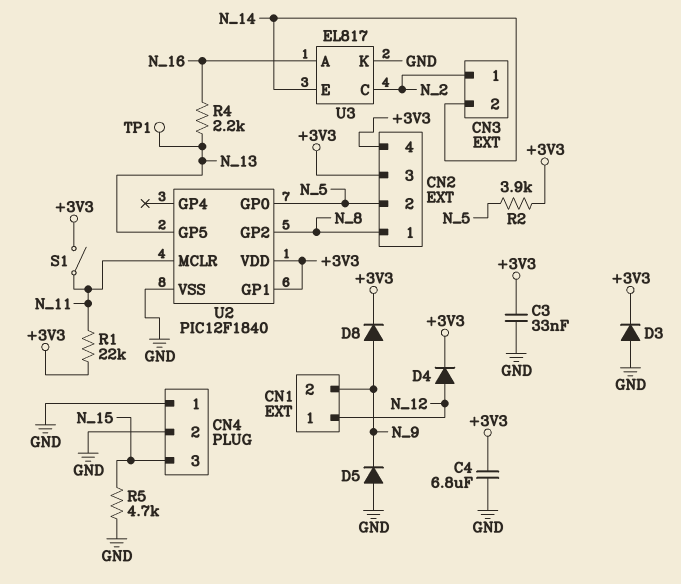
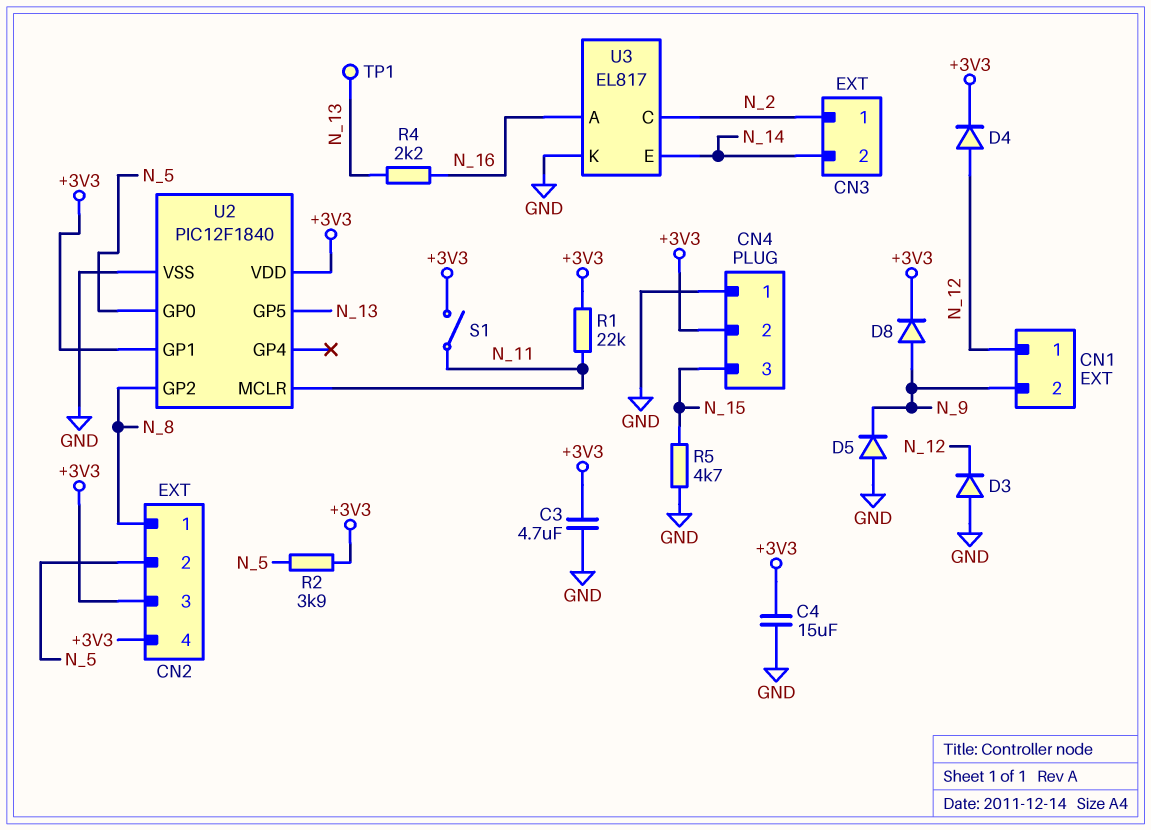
C3: 33nF (+3V3, GND) -> 4.7uF (+3V3, GND)
C4: 6.8uF (+3V3, GND) -> 15uF (+3V3, GND)
CN4 pin 2: GND -> +3V3
D3: diode (A GND, K +3V3) -> diode (A GND, K N_12)

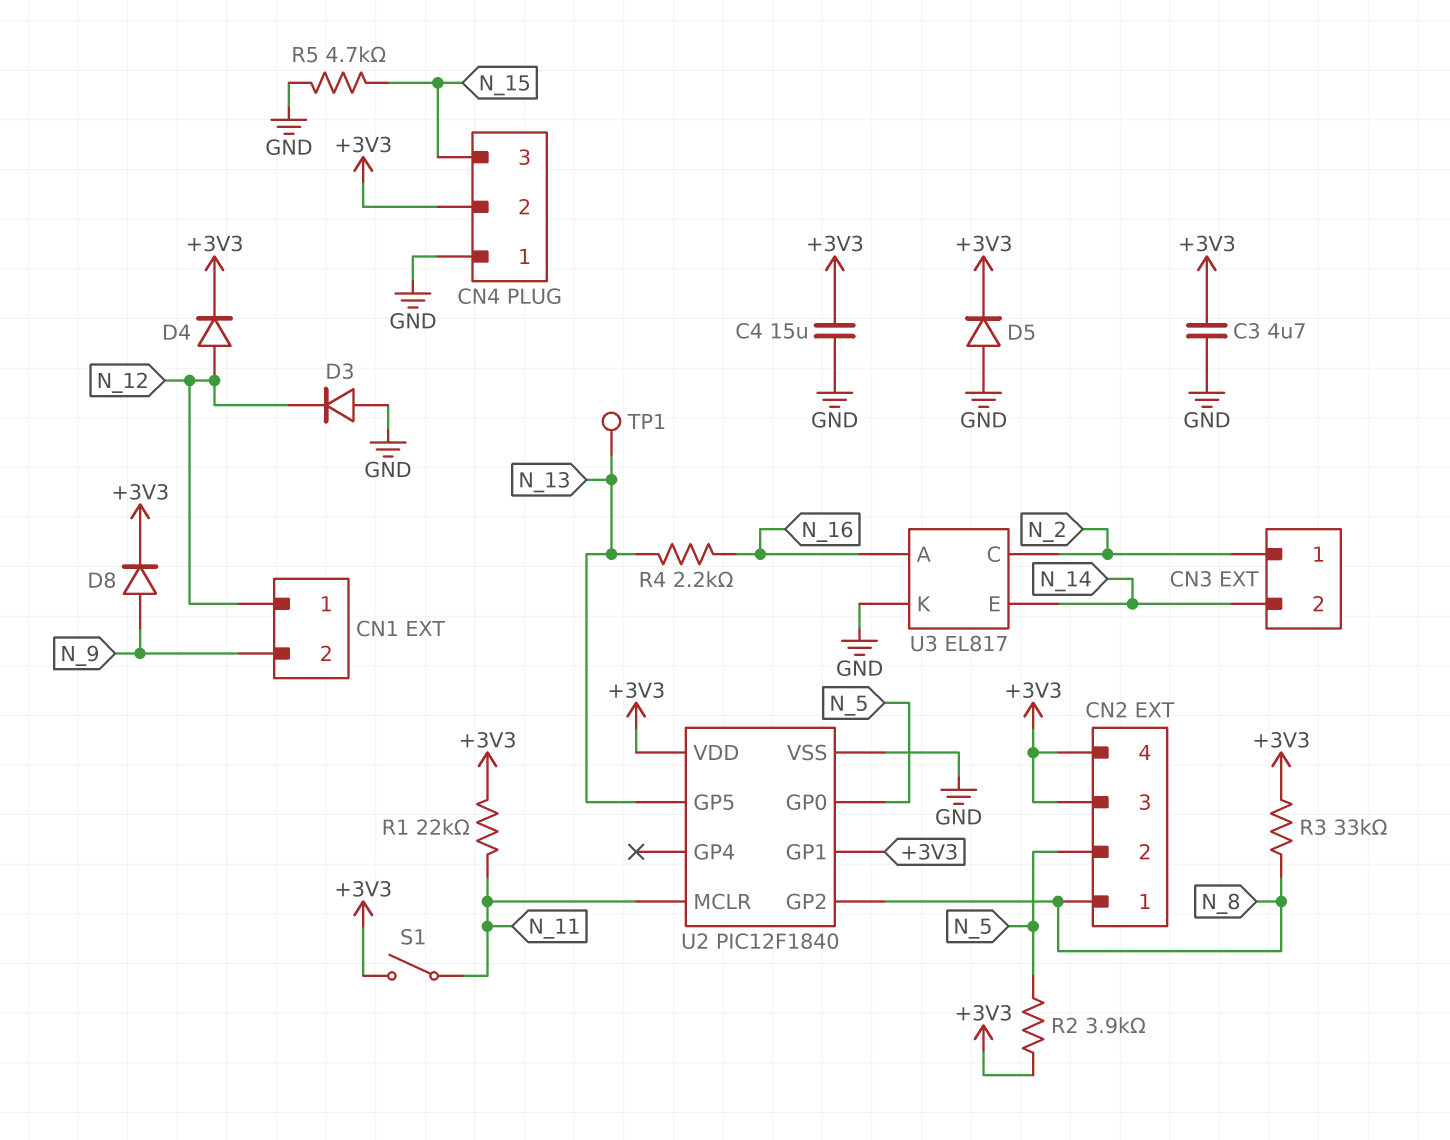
D5: diode (A GND, K N_9) -> diode (A GND, K +3V3)
R3: none -> 33k (+3V3, N_8)

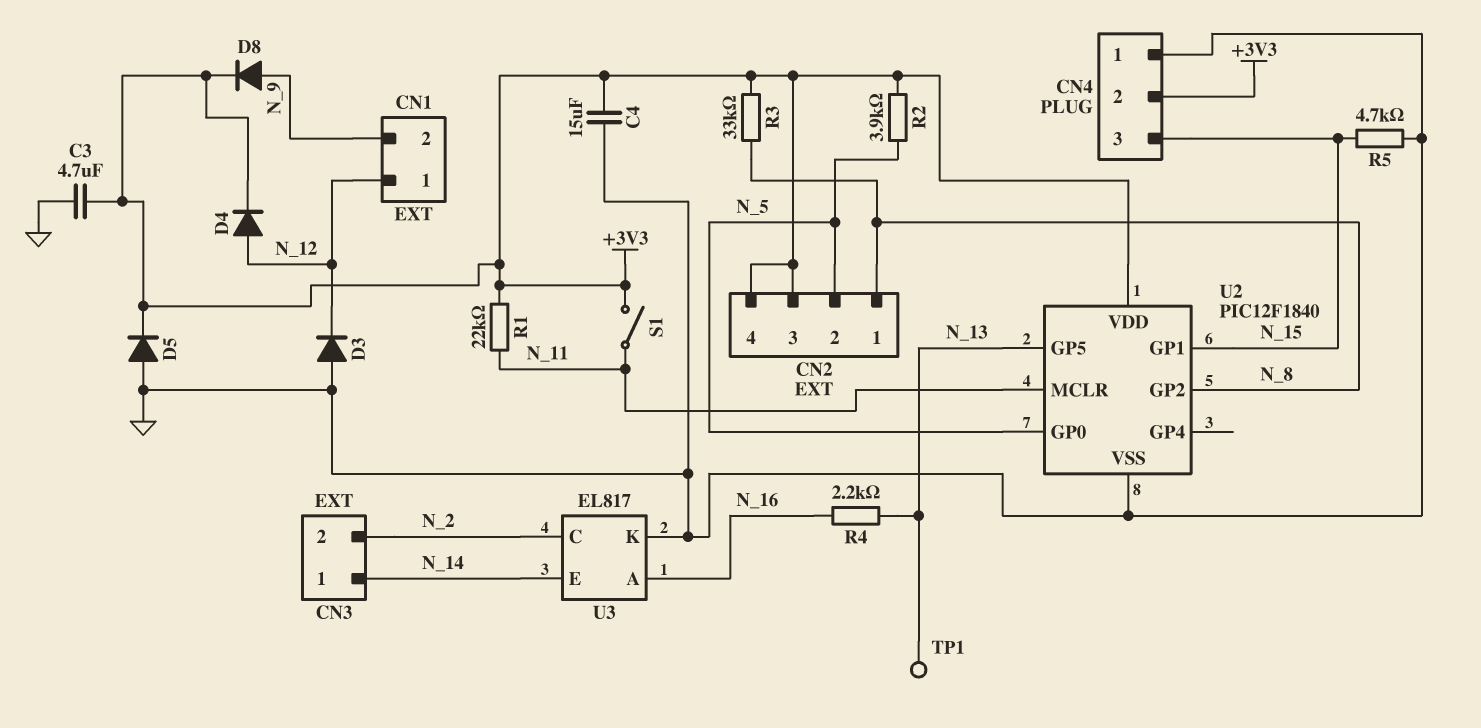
CN3 pin 1: N_2 -> N_14
CN3 pin 2: N_14 -> N_2
U2 pin GP1: +3V3 -> N_15

